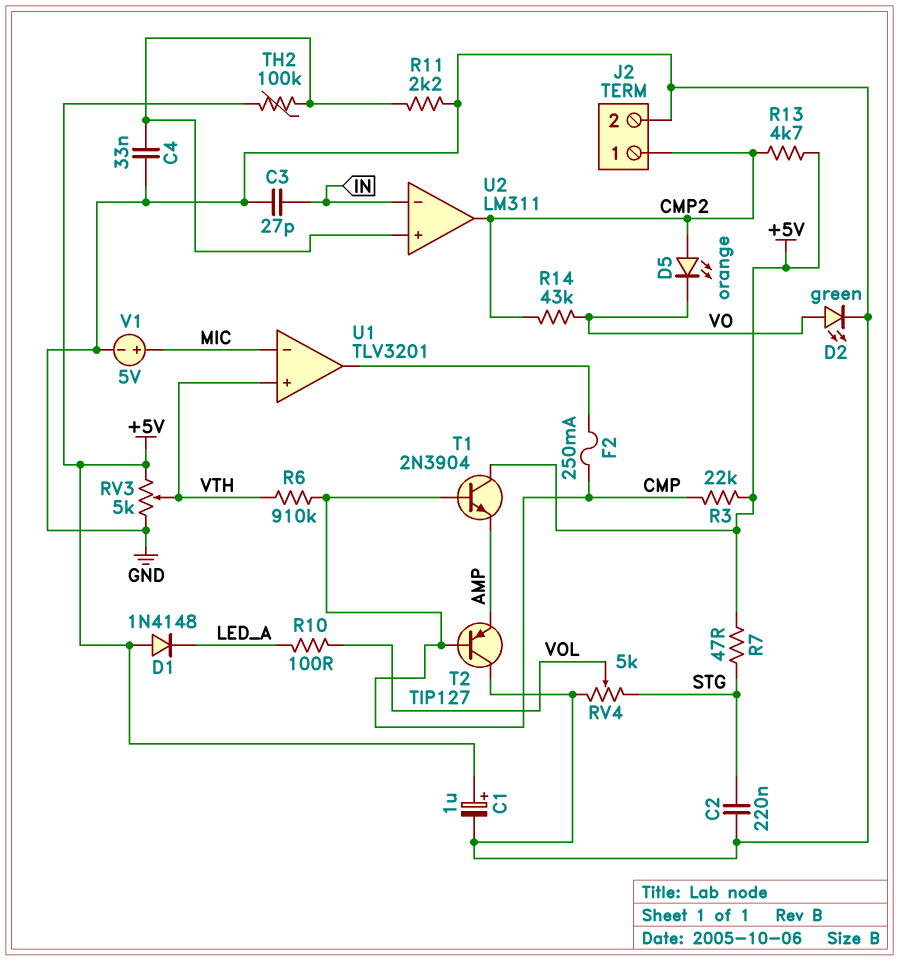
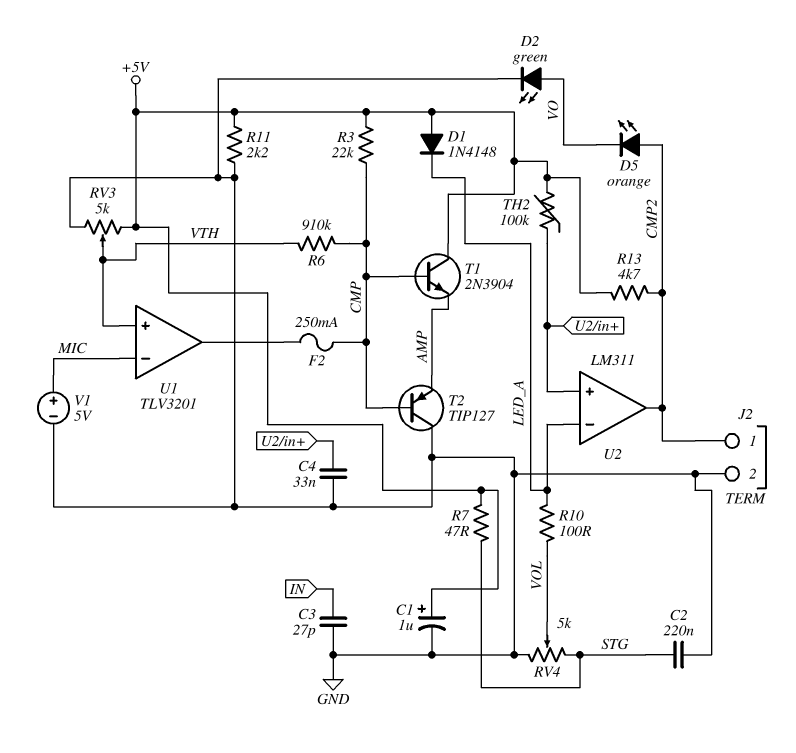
R11: 2.2k (GND, U2/in+) -> 2.2k (+5V, GND)
R14: 43k (CMP2, VO) -> none
U2 pin in-: IN -> LED_A

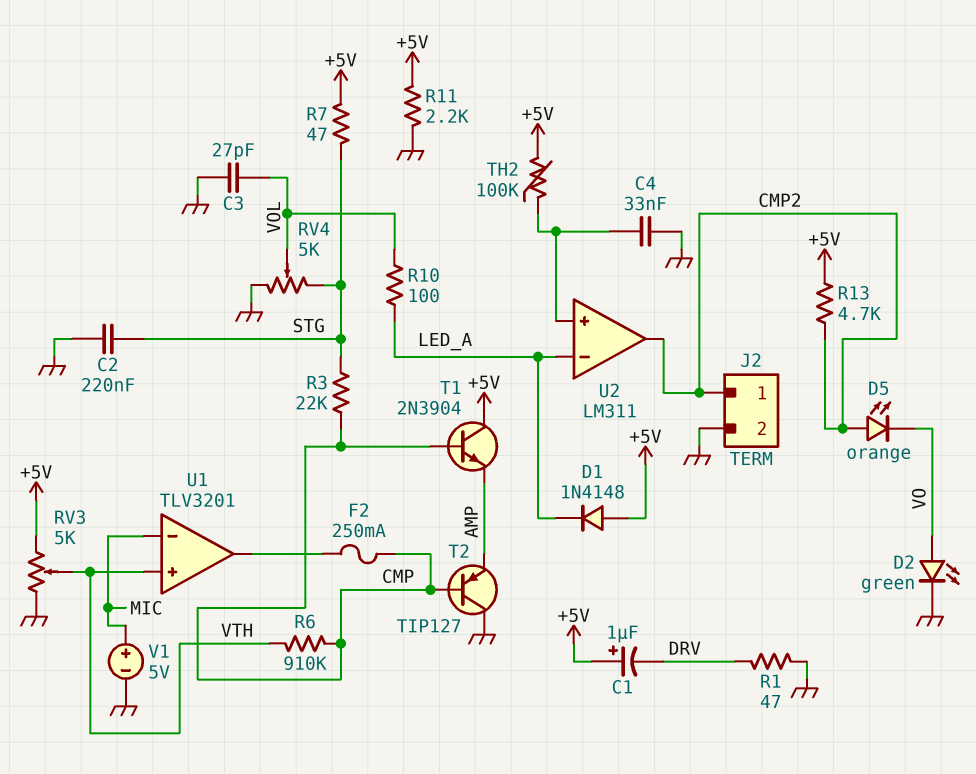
C1: 1uF (plus +5V, minus GND) -> 1uF (plus +5V, minus DRV)
C3: 27pF (GND, IN) -> 27pF (GND, VOL)
R1: none -> 47 (DRV, GND)
R3: 22k (+5V, CMP) -> 22k (CMP, STG)

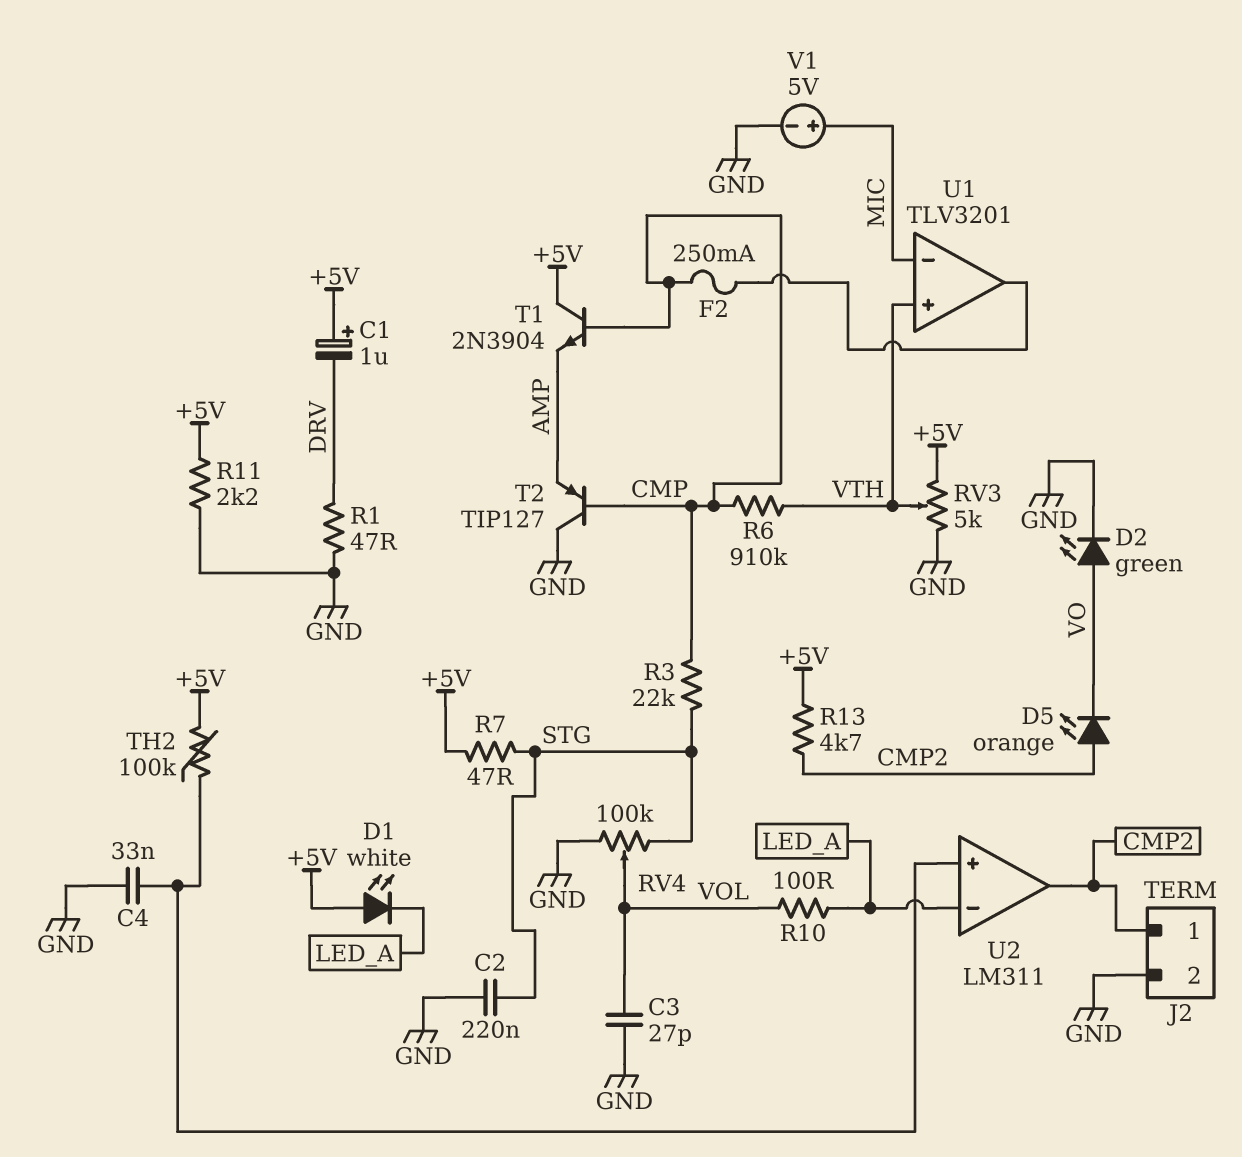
D1: diode 1N4148 (A +5V, K LED_A) -> LED white (A +5V, K LED_A)
RV4: 5k (GND, STG, wiper VOL) -> 100k (GND, STG, wiper VOL)

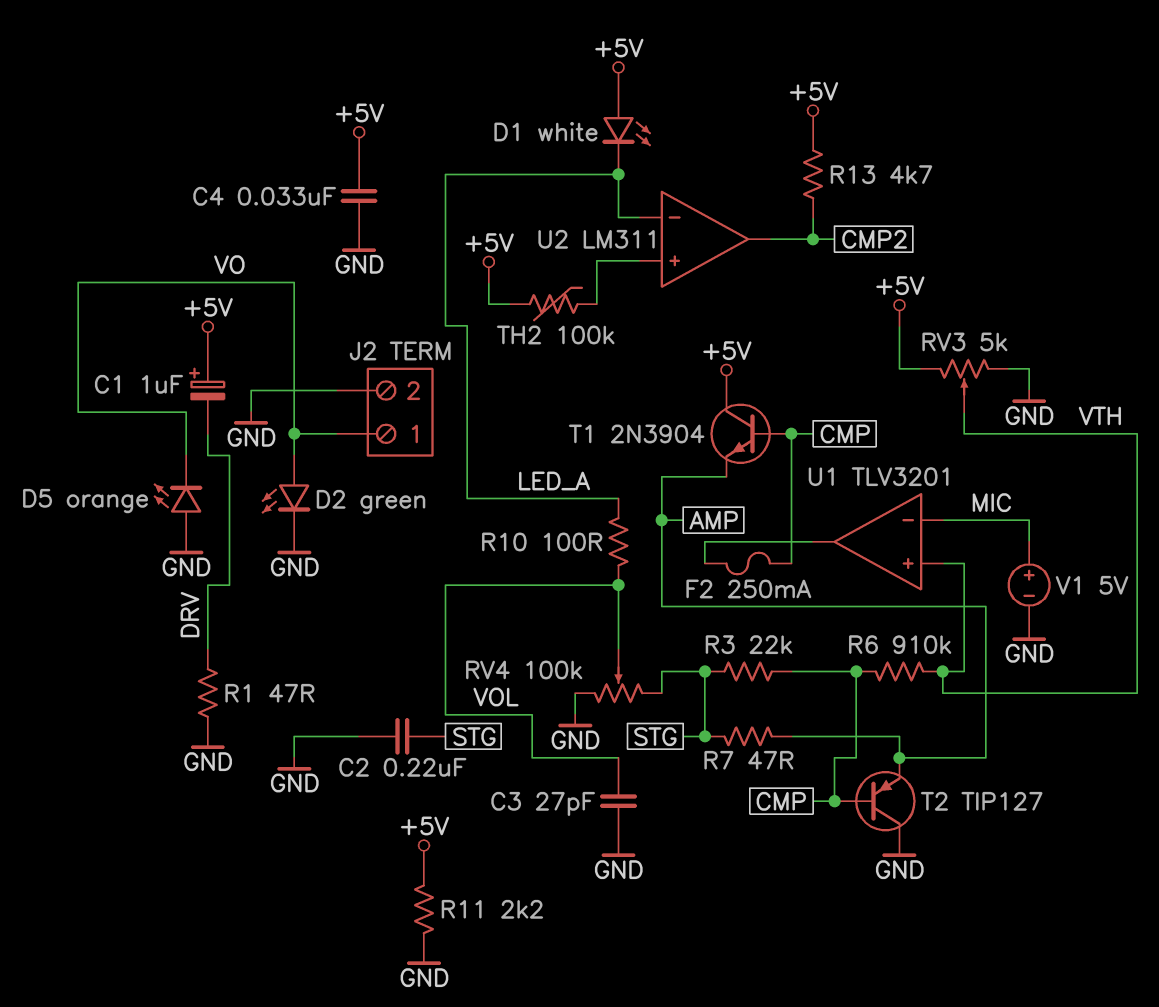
C4: 33nF (GND, U2/in+) -> 33nF (+5V, GND)
D5: LED orange (A CMP2, K VO) -> LED orange (A GND, K VO)
J2 pin 1: CMP2 -> VO
R7: 47 (+5V, STG) -> 47 (AMP, STG)

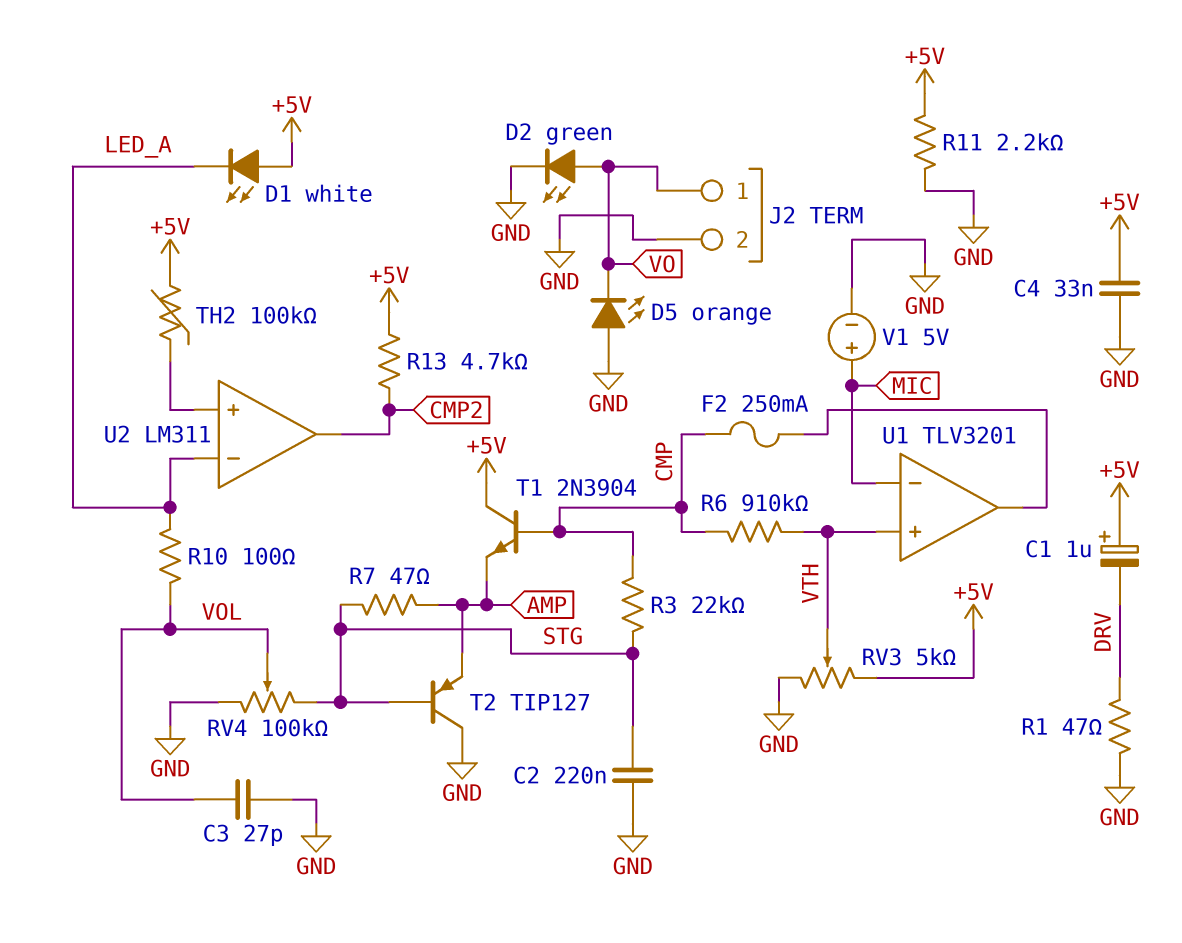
T2: PNP TIP127 (B CMP, C GND, E AMP) -> PNP TIP127 (B STG, C GND, E AMP)

